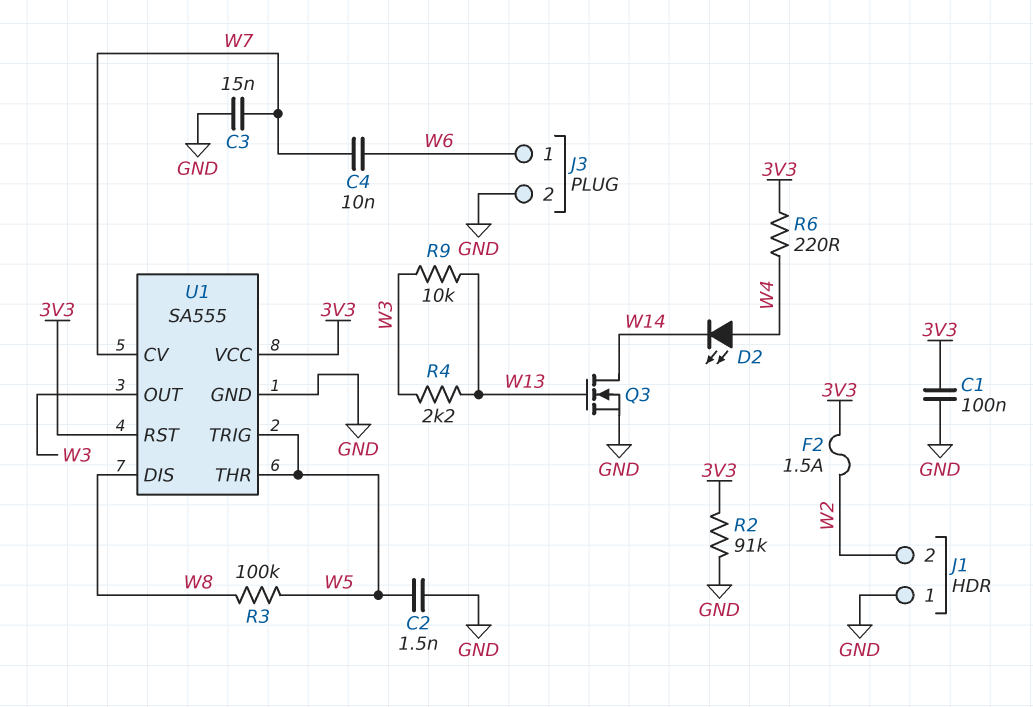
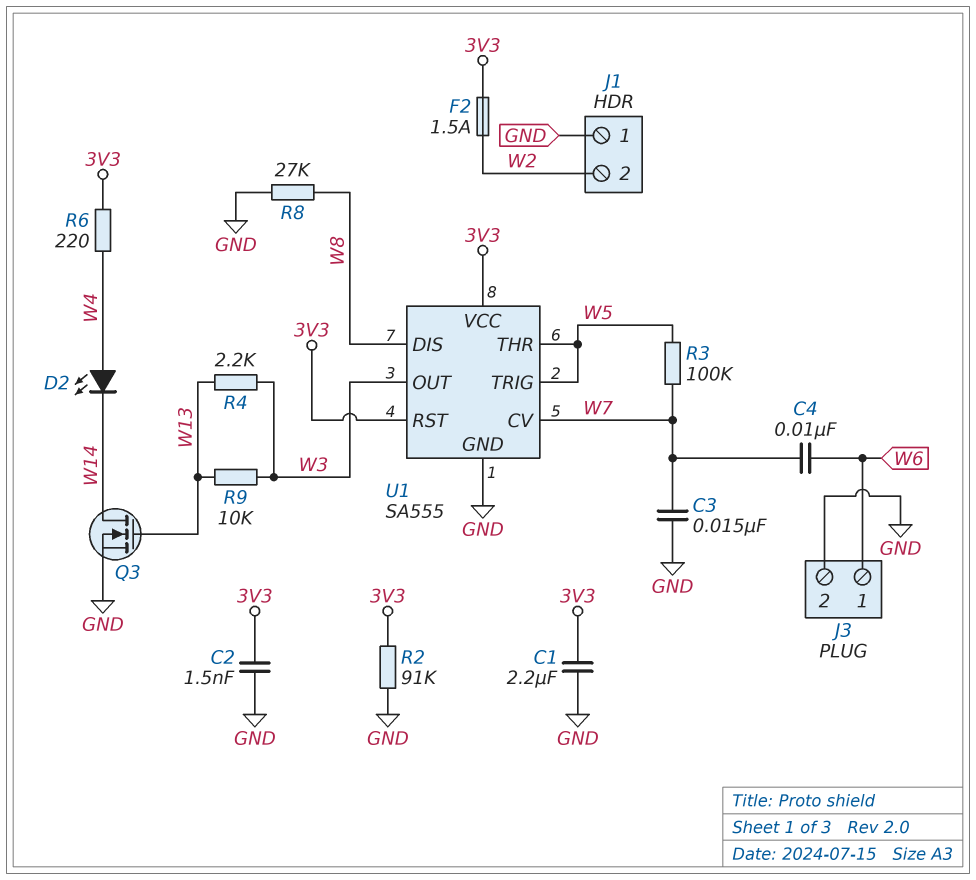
C1: 100nF (3V3, GND) -> 2.2uF (3V3, GND)
C2: 1.5nF (GND, W5) -> 1.5nF (3V3, GND)
R3: 100k (W5, W8) -> 100k (W5, W7)
R8: none -> 27k (GND, W8)

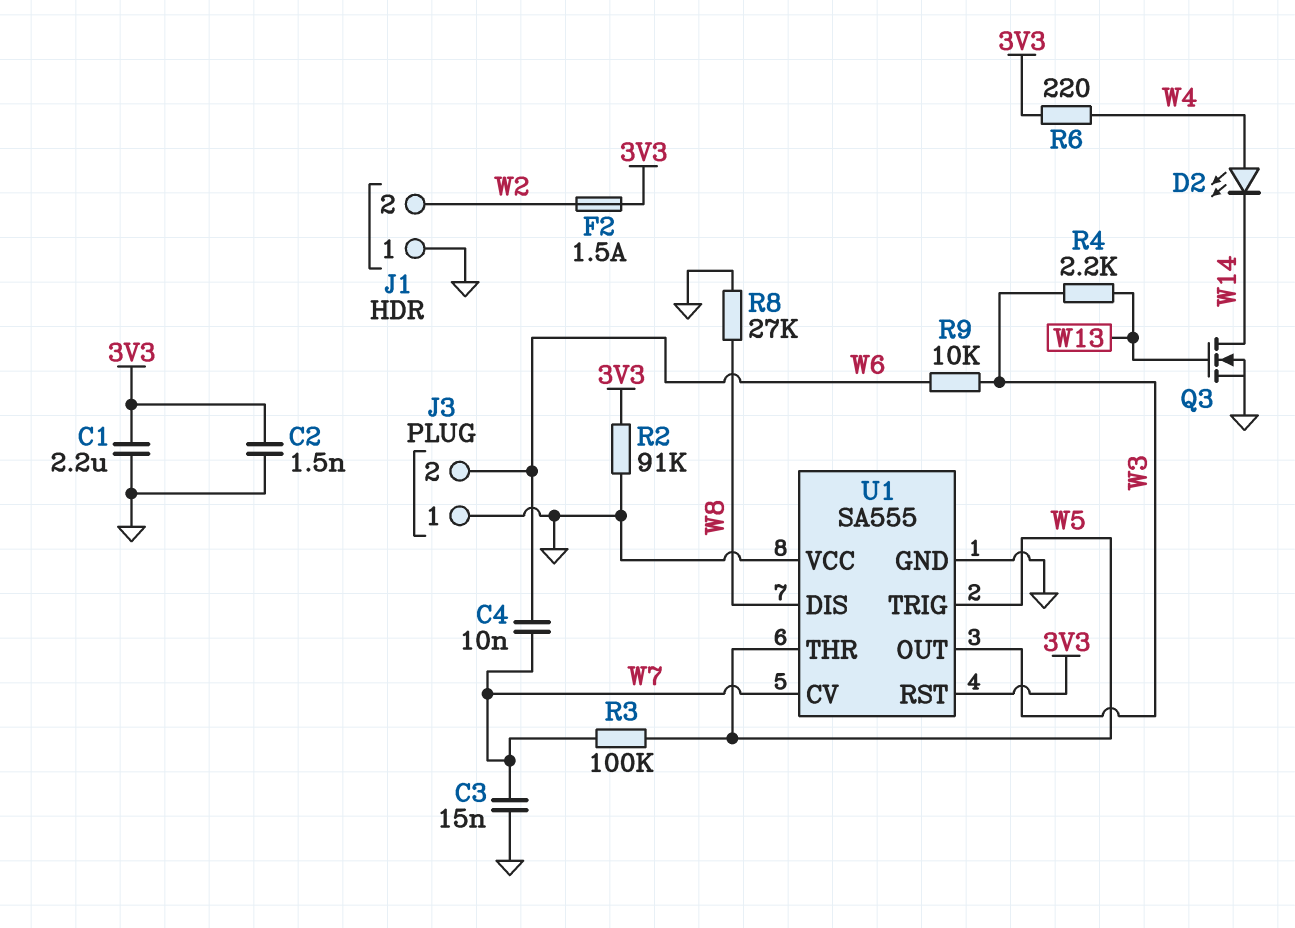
J3 pin 1: W6 -> GND
J3 pin 2: GND -> W6
R9: 10k (W3, W13) -> 10k (W3, W6)
U1 pin VCC: 3V3 -> GND

